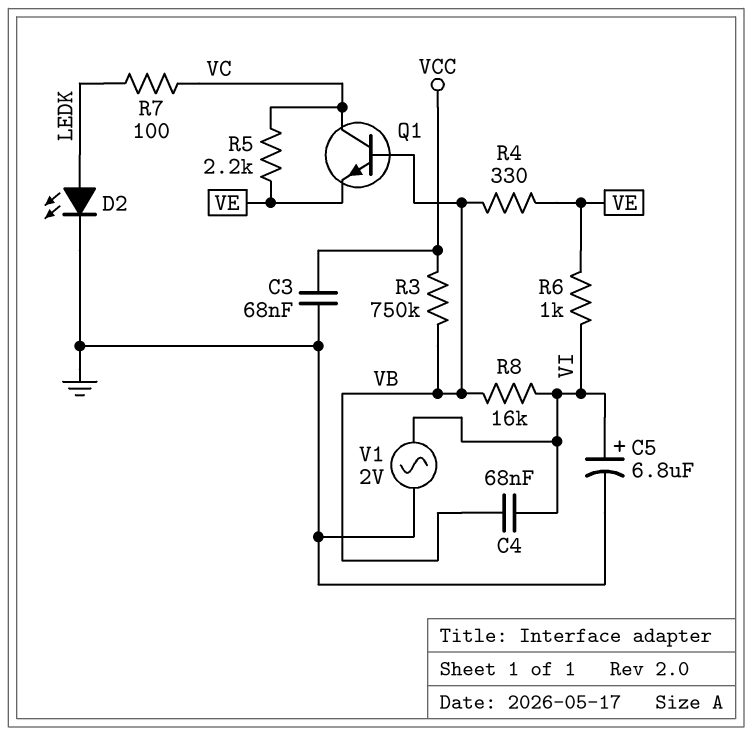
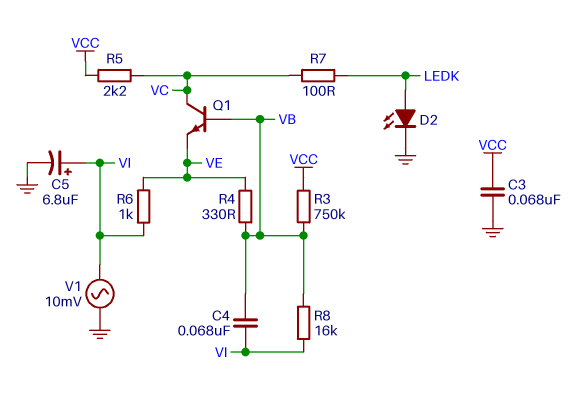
R5: 2.2k (VC, VE) -> 2.2k (VC, VCC)
V1: AC 2V (GND, VI) -> AC 10mV (GND, VI)

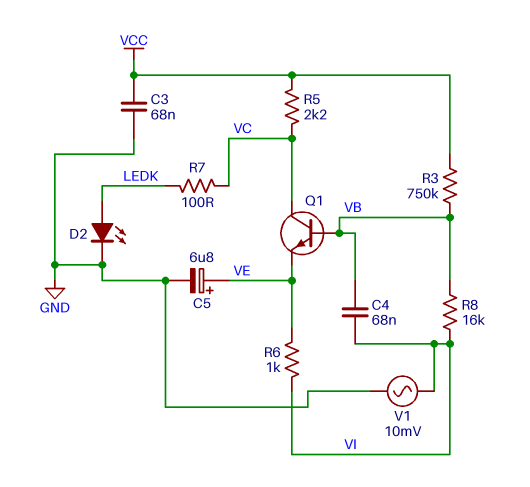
C5: 6.8uF (plus VI, minus GND) -> 6.8uF (plus VE, minus GND)
R4: 330 (VB, VE) -> none

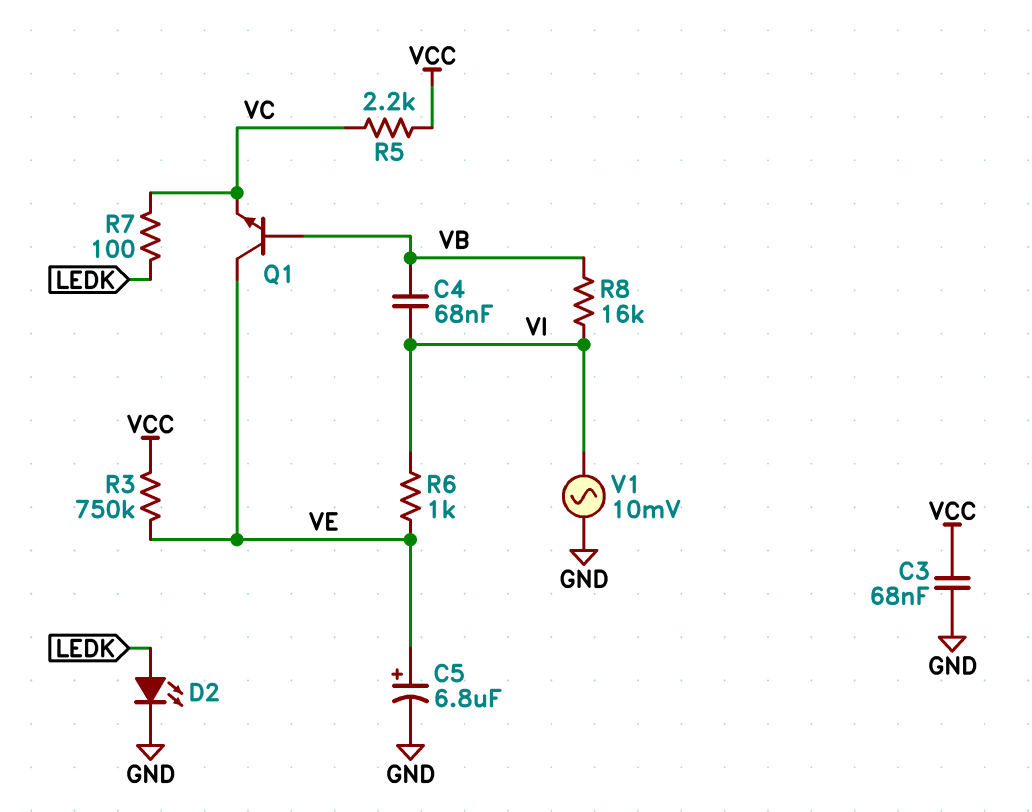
Q1: NPN (B VB, C VC, E VE) -> NPN (B VB, C VE, E VC)
R3: 750k (VB, VCC) -> 750k (VCC, VE)

